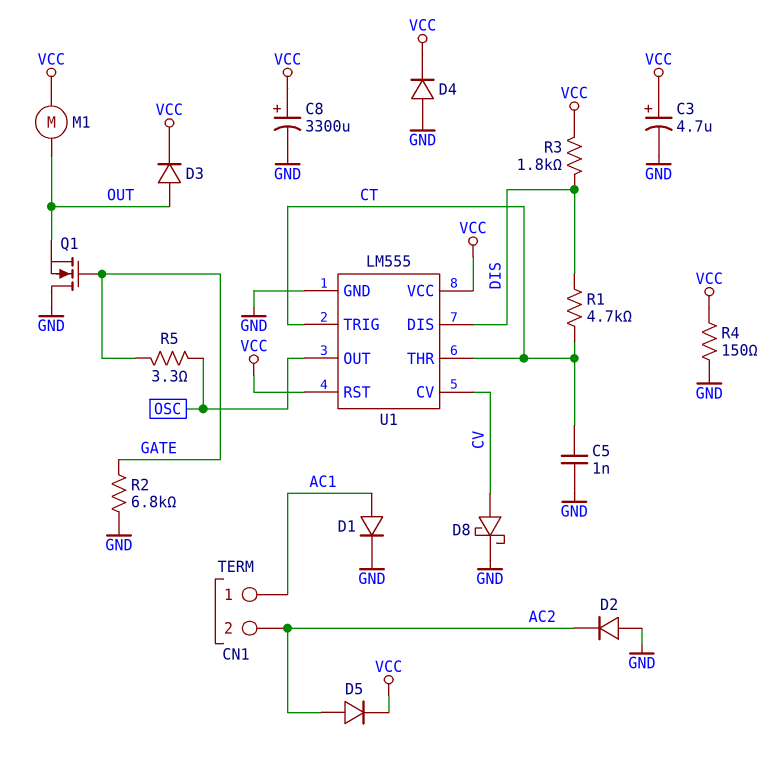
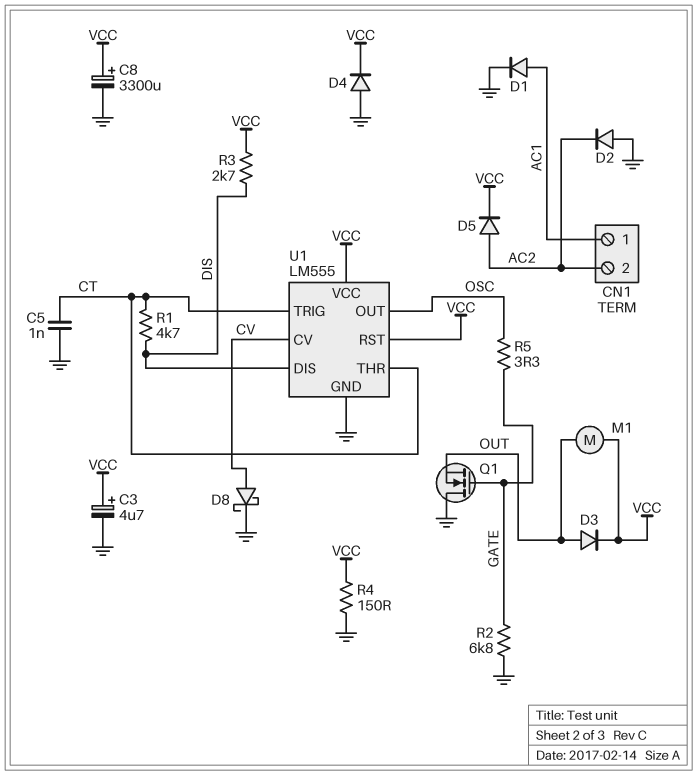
R3: 1.8k (DIS, VCC) -> 2.7k (DIS, VCC)

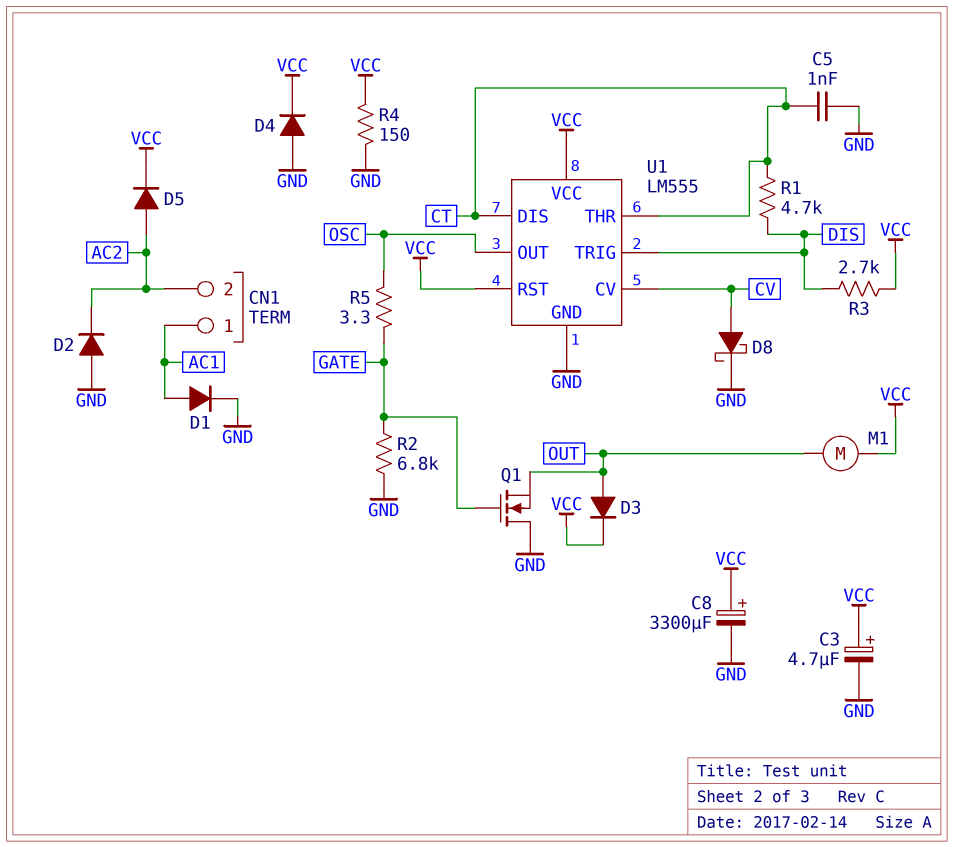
U1 pin DIS: DIS -> CT
U1 pin TRIG: CT -> DIS

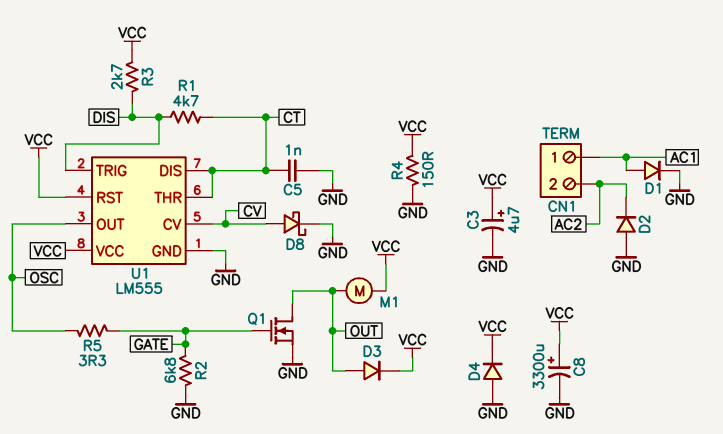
D5: diode (A AC2, K VCC) -> none
Q1: NMOS (G GATE, D GND, S OUT) -> NMOS (G GATE, D OUT, S GND)

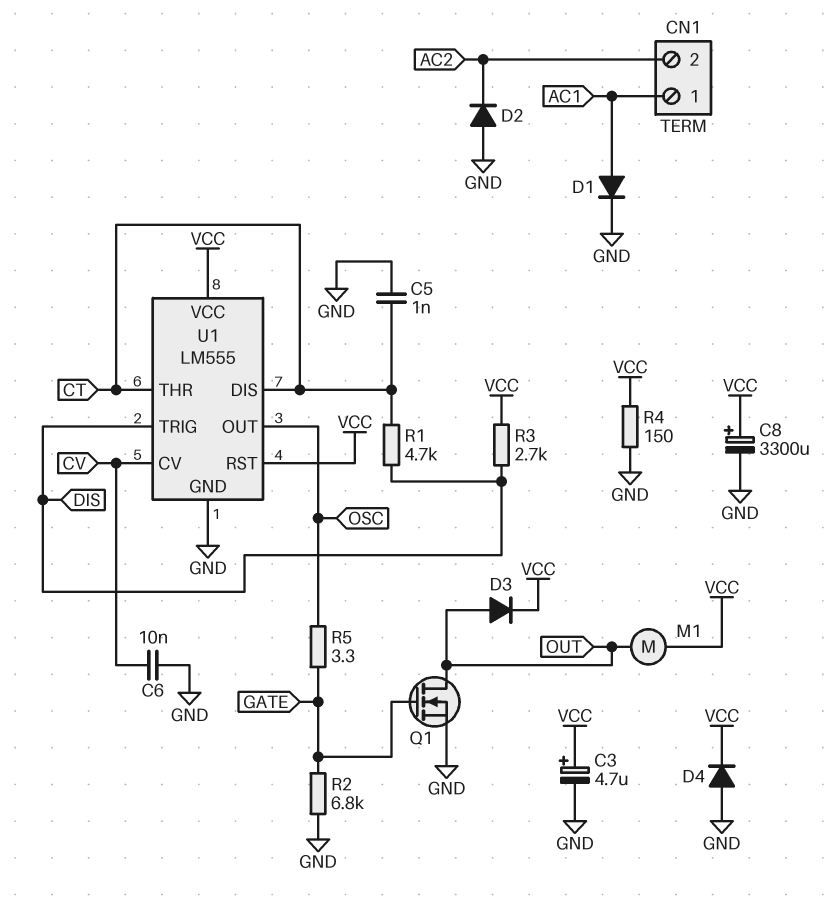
C6: none -> 10nF (CV, GND)
D8: schottky (A CV, K GND) -> none

